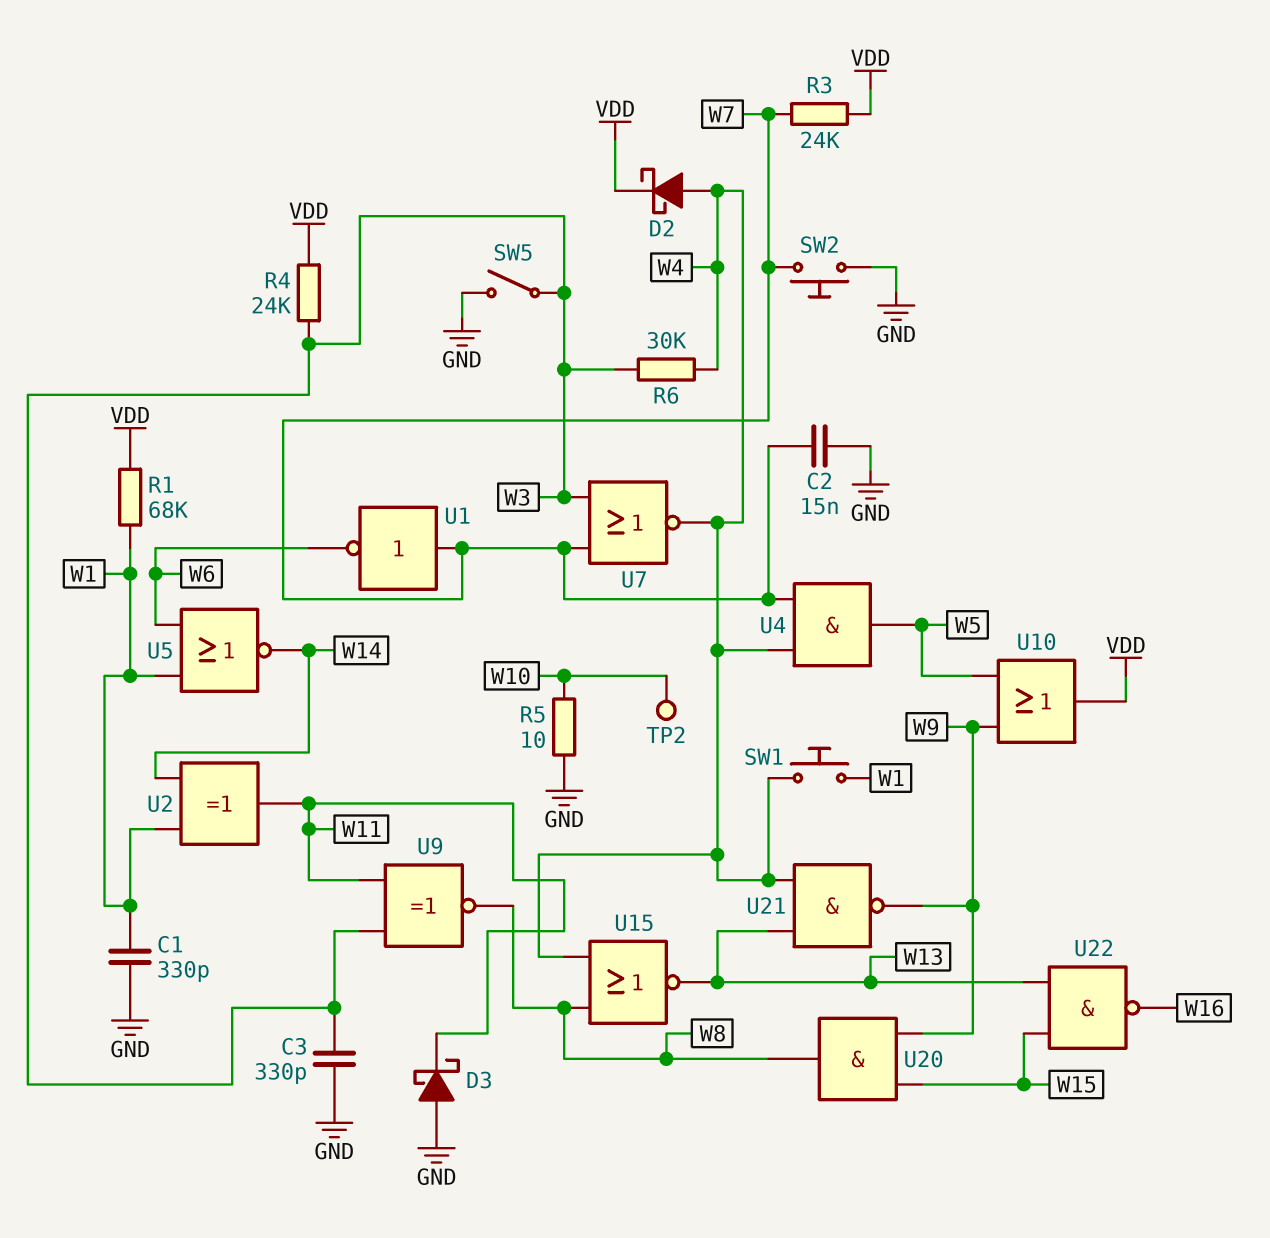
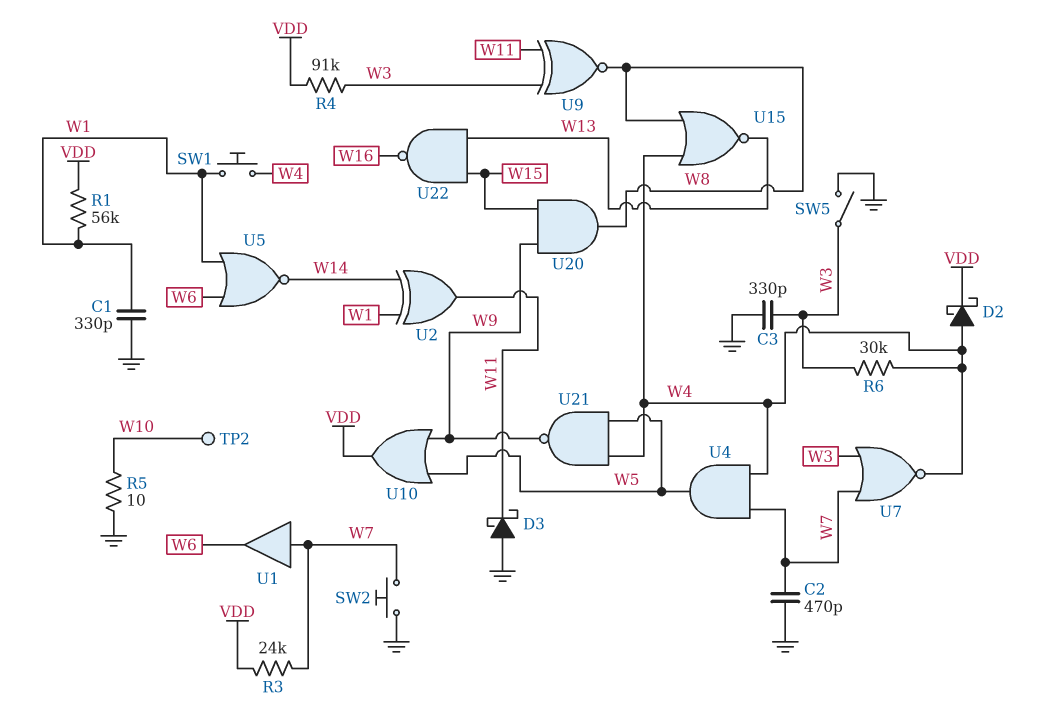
C2: 15nF (GND, W7) -> 470pF (GND, W7)
R1: 68k (VDD, W1) -> 56k (VDD, W1)
R4: 24k (VDD, W3) -> 91k (VDD, W3)
U1: NOT (in W7, out W6) -> buffer (in W7, out W6)
U21: NAND (in W4, in W13, out W9) -> NAND (in W4, in W5, out W9)

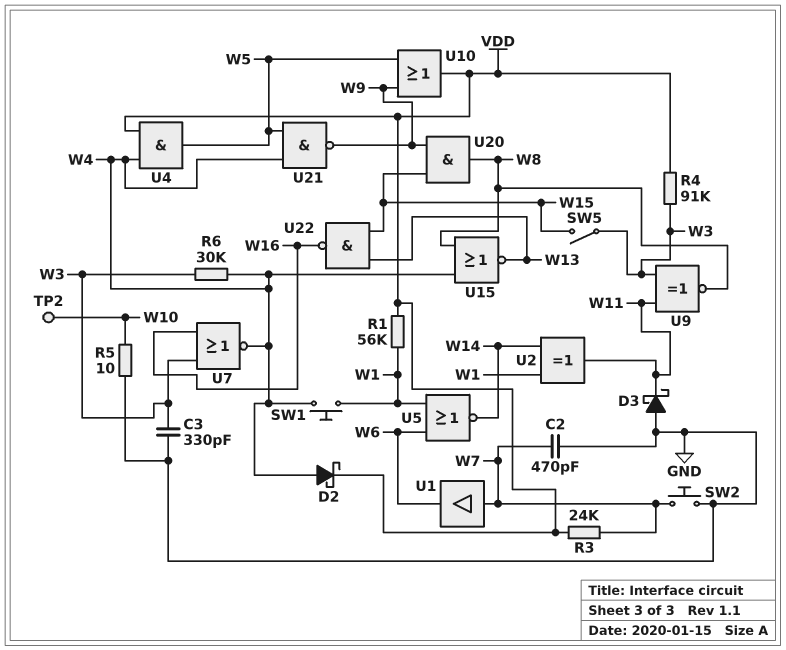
C1: 330pF (GND, W1) -> none
SW5: switch (GND, W3) -> switch (W3, W15)
U4: AND (in W4, in W7, out W5) -> AND (in VDD, in W4, out W5)
U7: NOR (in W3, in W7, out W4) -> NOR (in W3, in W16, out W4)

